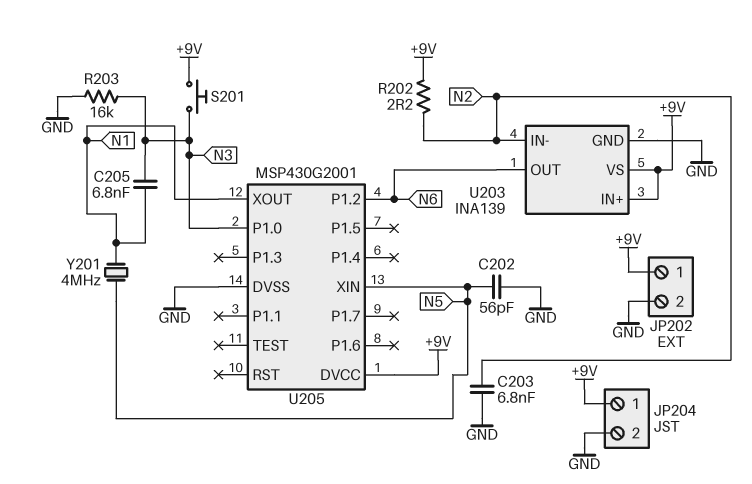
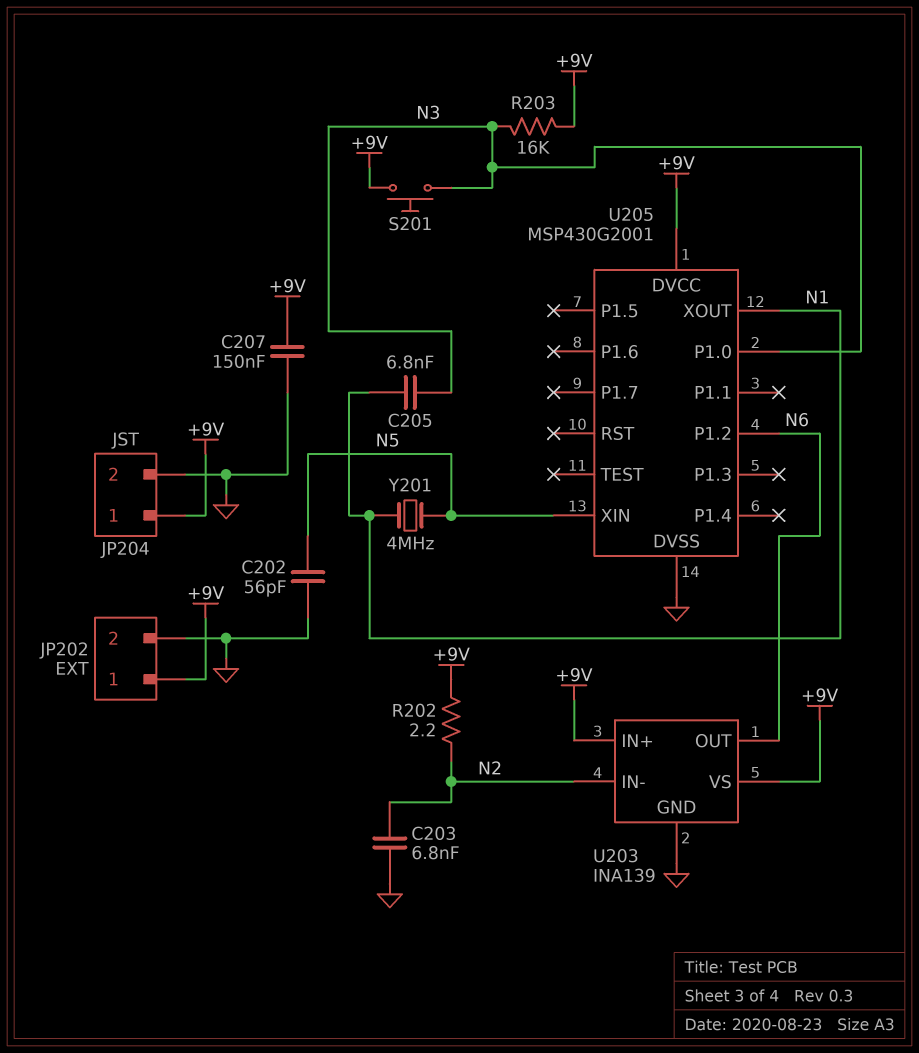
C207: none -> 150nF (+9V, GND)
R203: 16k (GND, N3) -> 16k (+9V, N3)

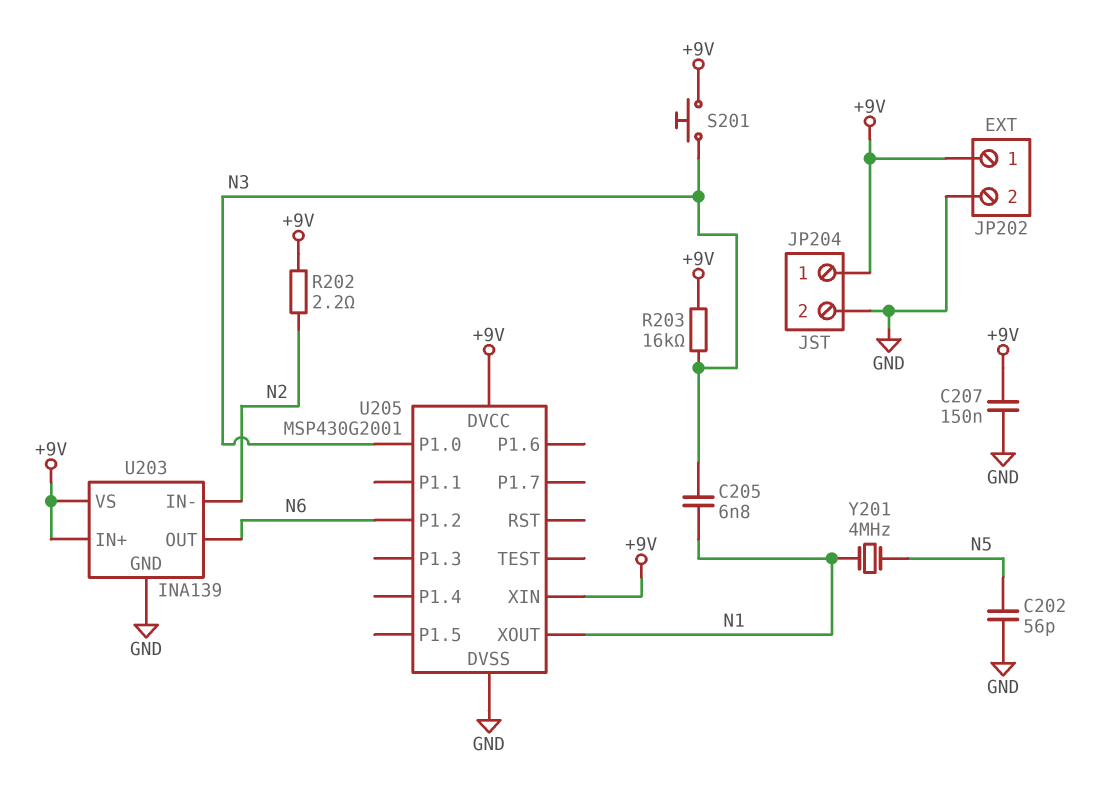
C203: 6.8nF (GND, N2) -> none
U205 pin XIN: N5 -> +9V

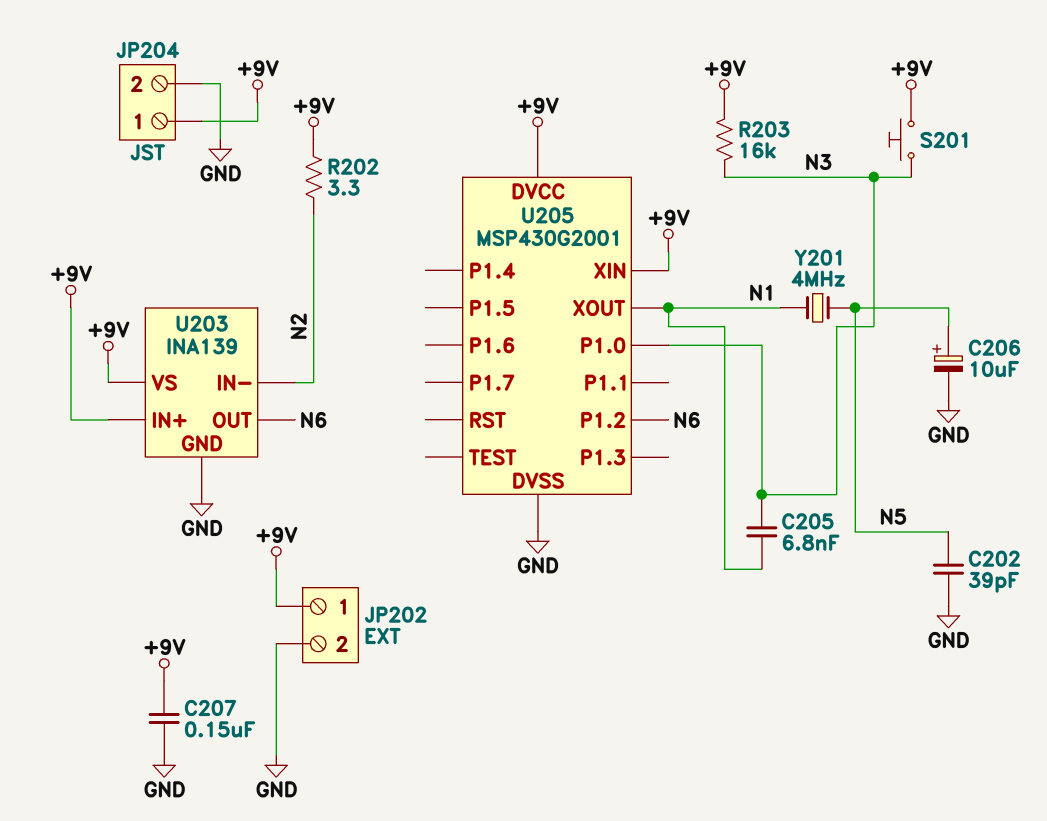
C202: 56pF (GND, N5) -> 39pF (GND, N5)
C206: none -> 10uF (plus N5, minus GND)
R202: 2.2 (+9V, N2) -> 3.3 (+9V, N2)

